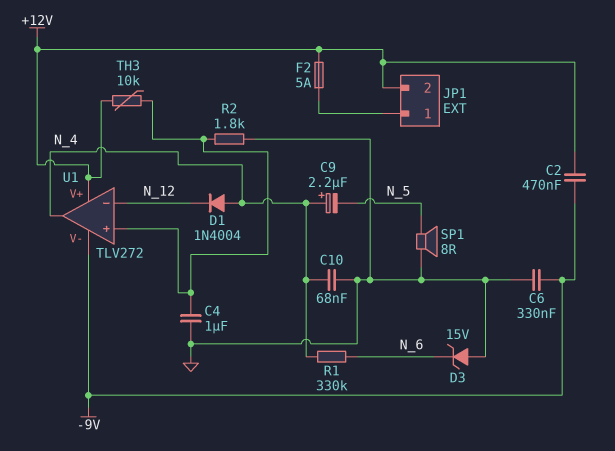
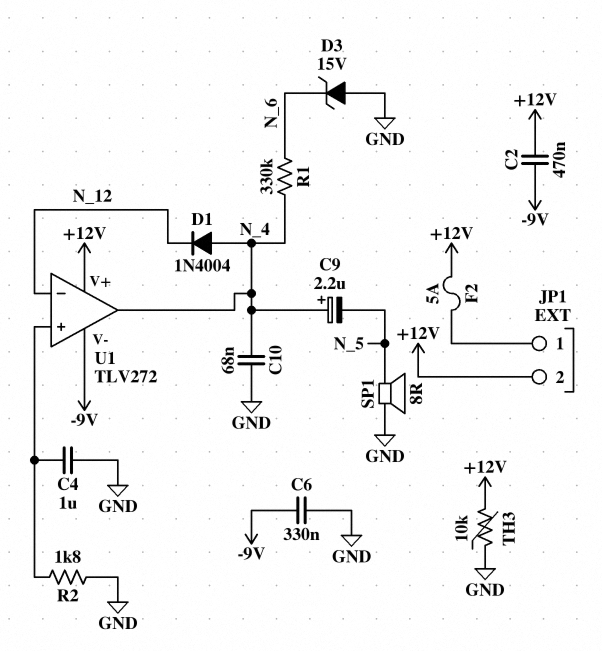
TH3: 10k (+12V, U1/in+) -> 10k (+12V, GND)

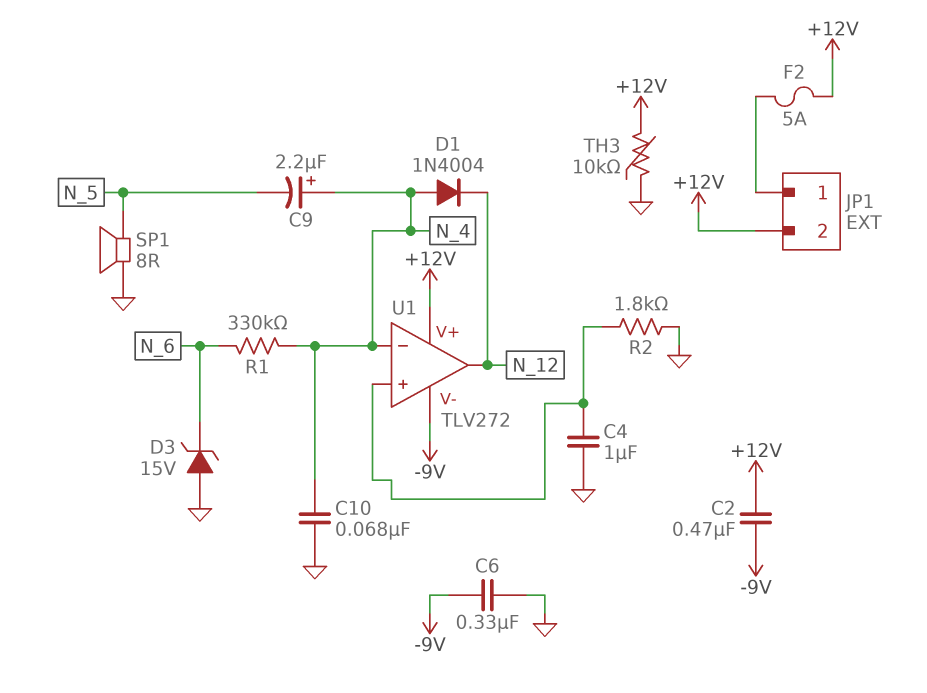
U1 pin in-: N_12 -> N_4
U1 pin out: N_4 -> N_12

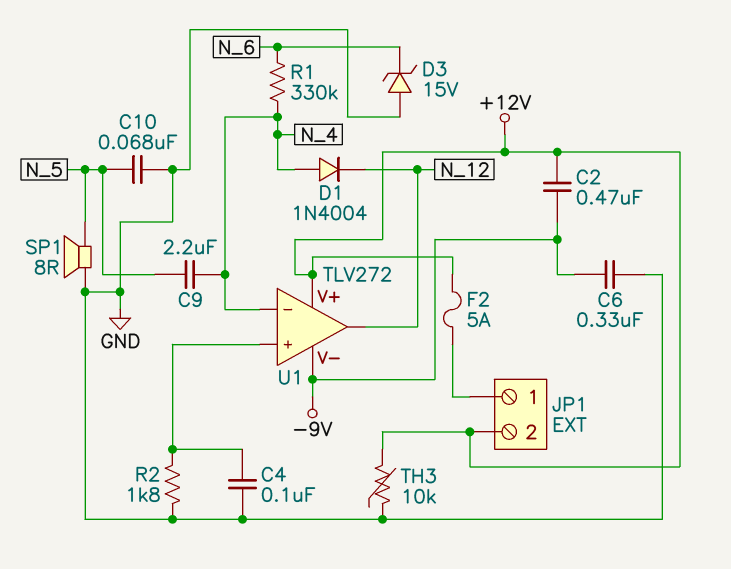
C4: 1uF (GND, U1/in+) -> 100nF (GND, U1/in+)
C9: 2.2uF (plus N_4, minus N_5) -> 2.2uF (N_4, N_5)
C10: 68nF (GND, N_4) -> 68nF (GND, N_5)

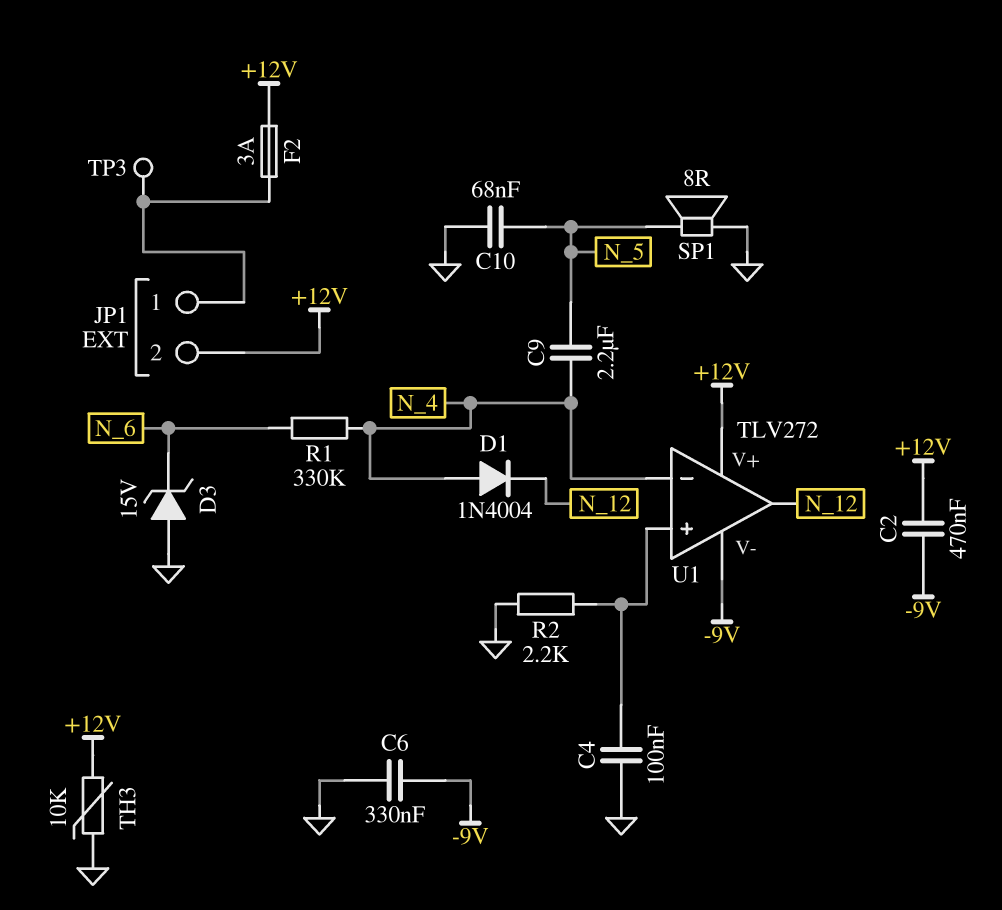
F2: 5A (+12V, JP1/1) -> 3A (+12V, JP1/1)
R2: 1.8k (GND, U1/in+) -> 2.2k (GND, U1/in+)
TP3: none -> test point (JP1/1)

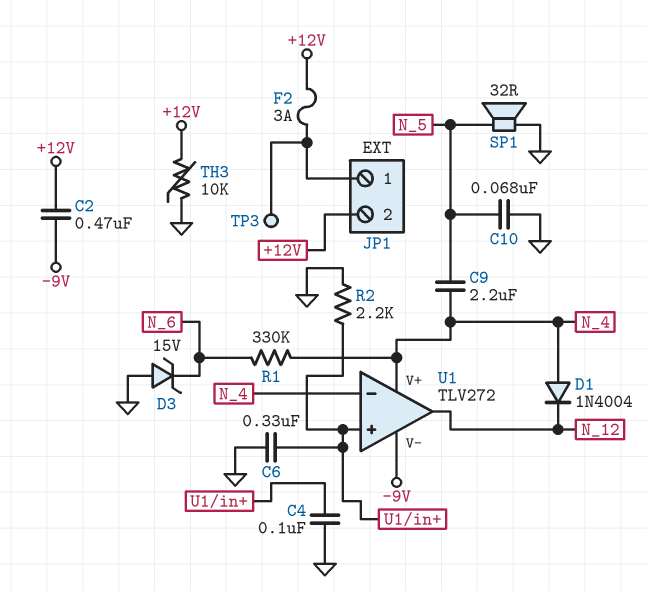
C6: 330nF (-9V, GND) -> 330nF (GND, U1/in+)
SP1: speaker 8R (GND, N_5) -> speaker 32R (GND, N_5)
U1 pin V+: +12V -> N_4

